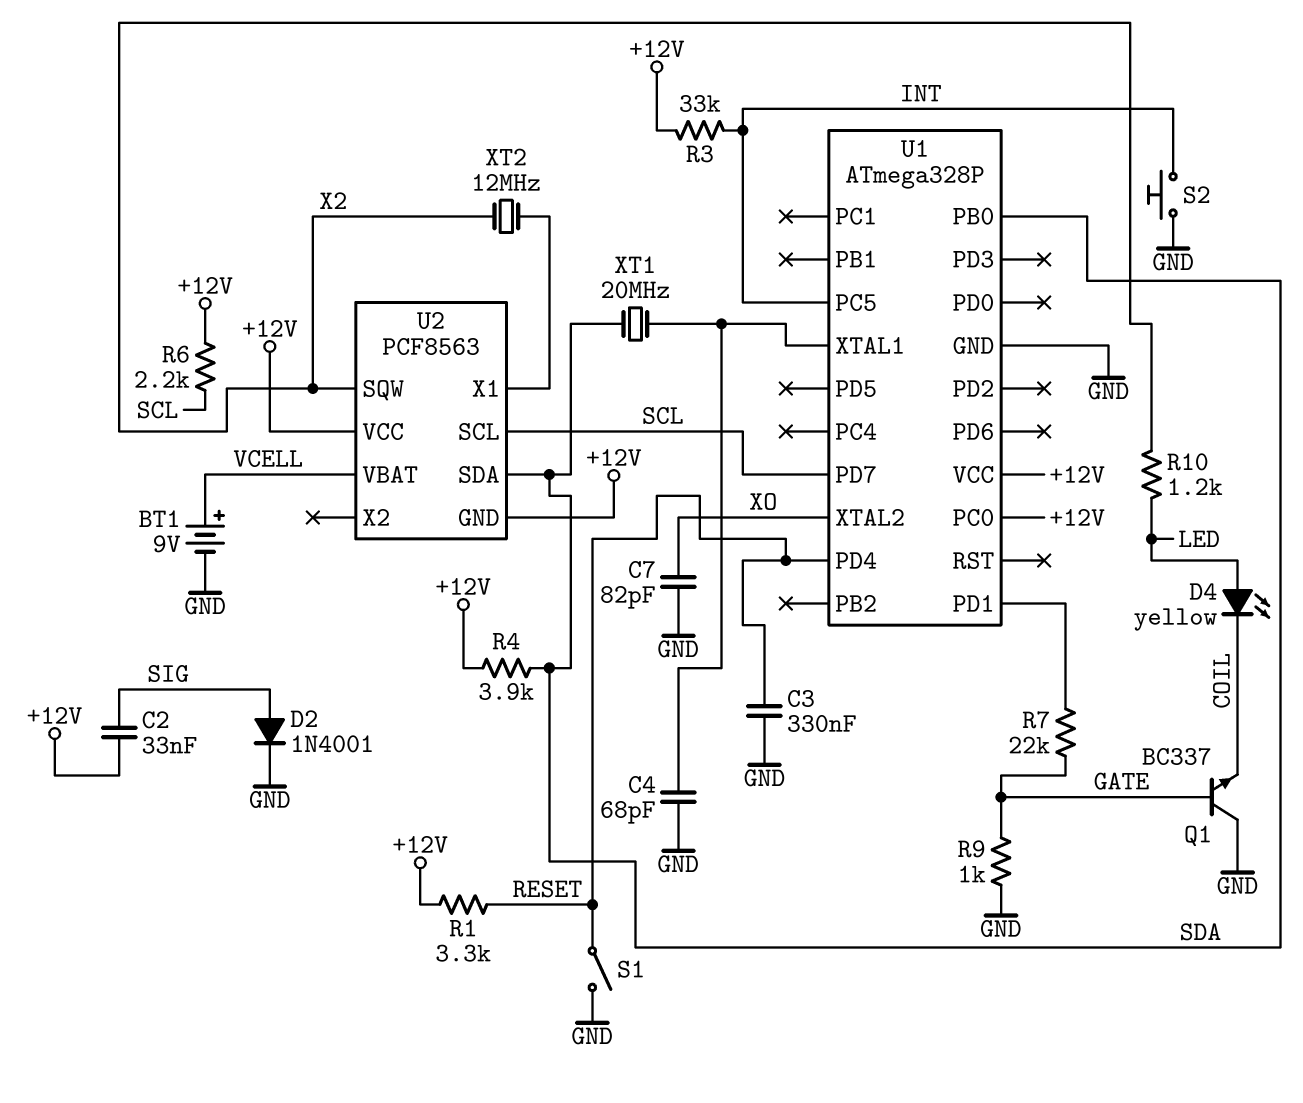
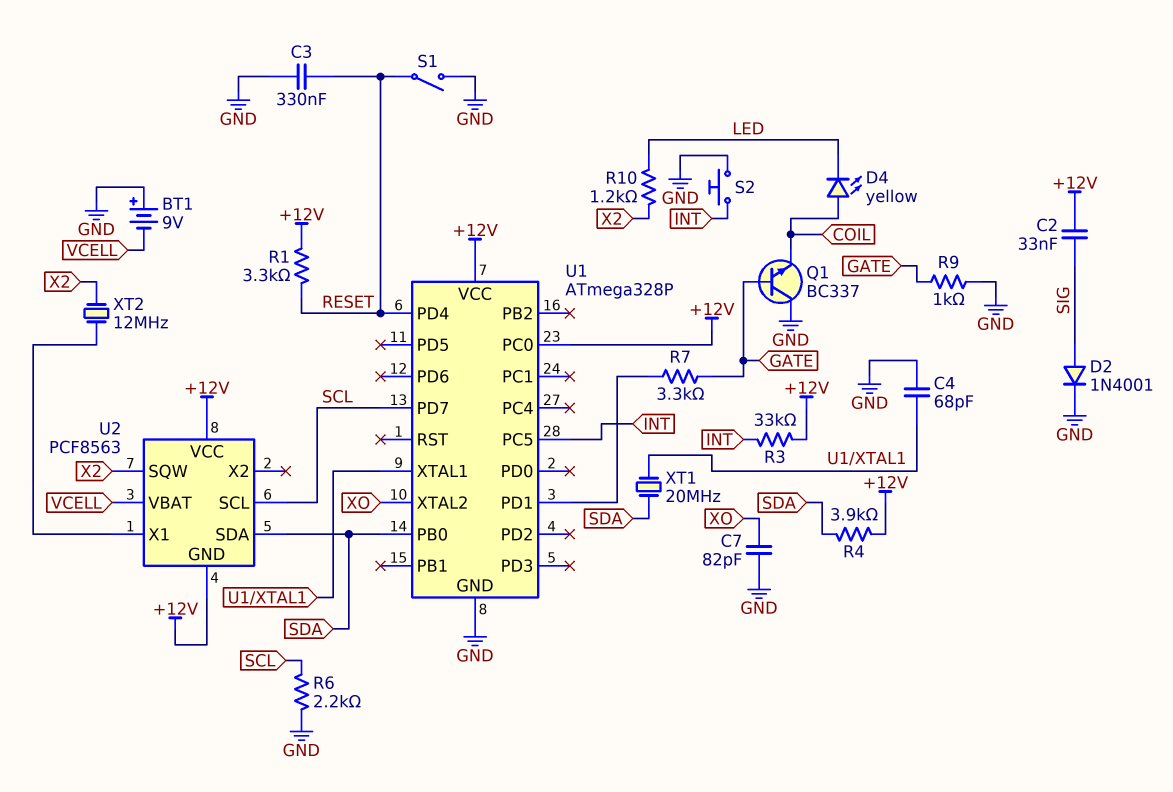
BT1: 9V (plus VCELL, minus GND) -> 9V (plus GND, minus VCELL)
D4: LED yellow (A LED, K COIL) -> LED yellow (A COIL, K LED)
R6: 2.2k (+12V, SCL) -> 2.2k (GND, SCL)
R7: 22k (GATE, U1/PD1) -> 3.3k (GATE, U1/PD1)

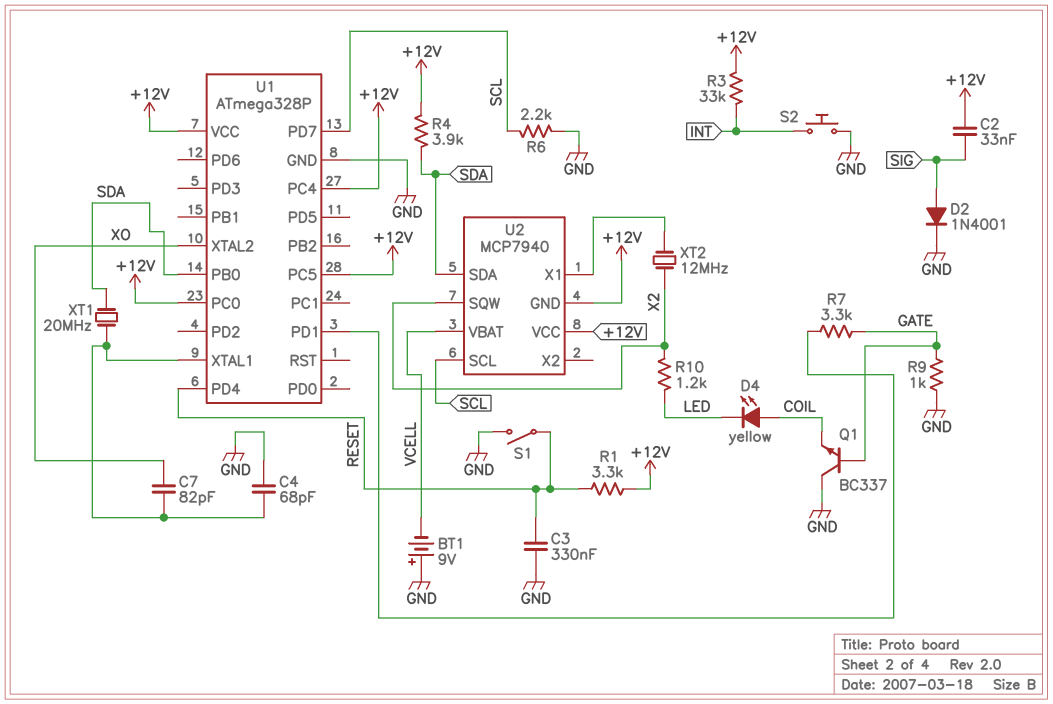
C7: 82pF (GND, XO) -> 82pF (U1/XTAL1, XO)
U1 pin PC4: none -> +12V
U1 pin PC5: INT -> +12V
U2: PCF8563 -> MCP7940

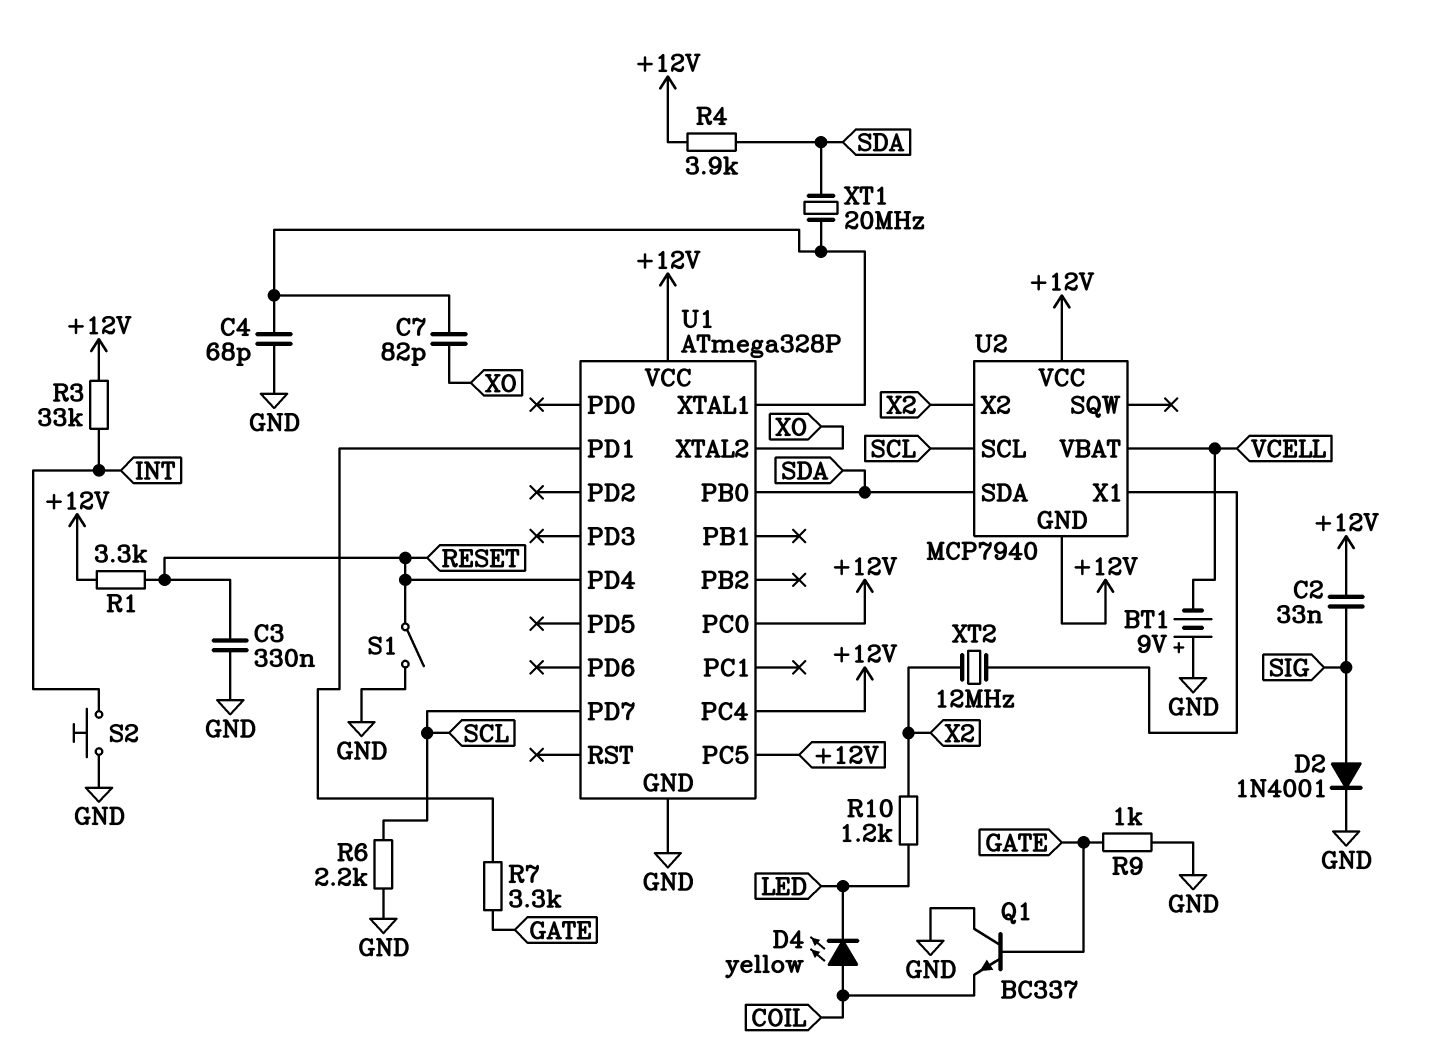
U2 pin SQW: X2 -> none
U2 pin X2: none -> X2

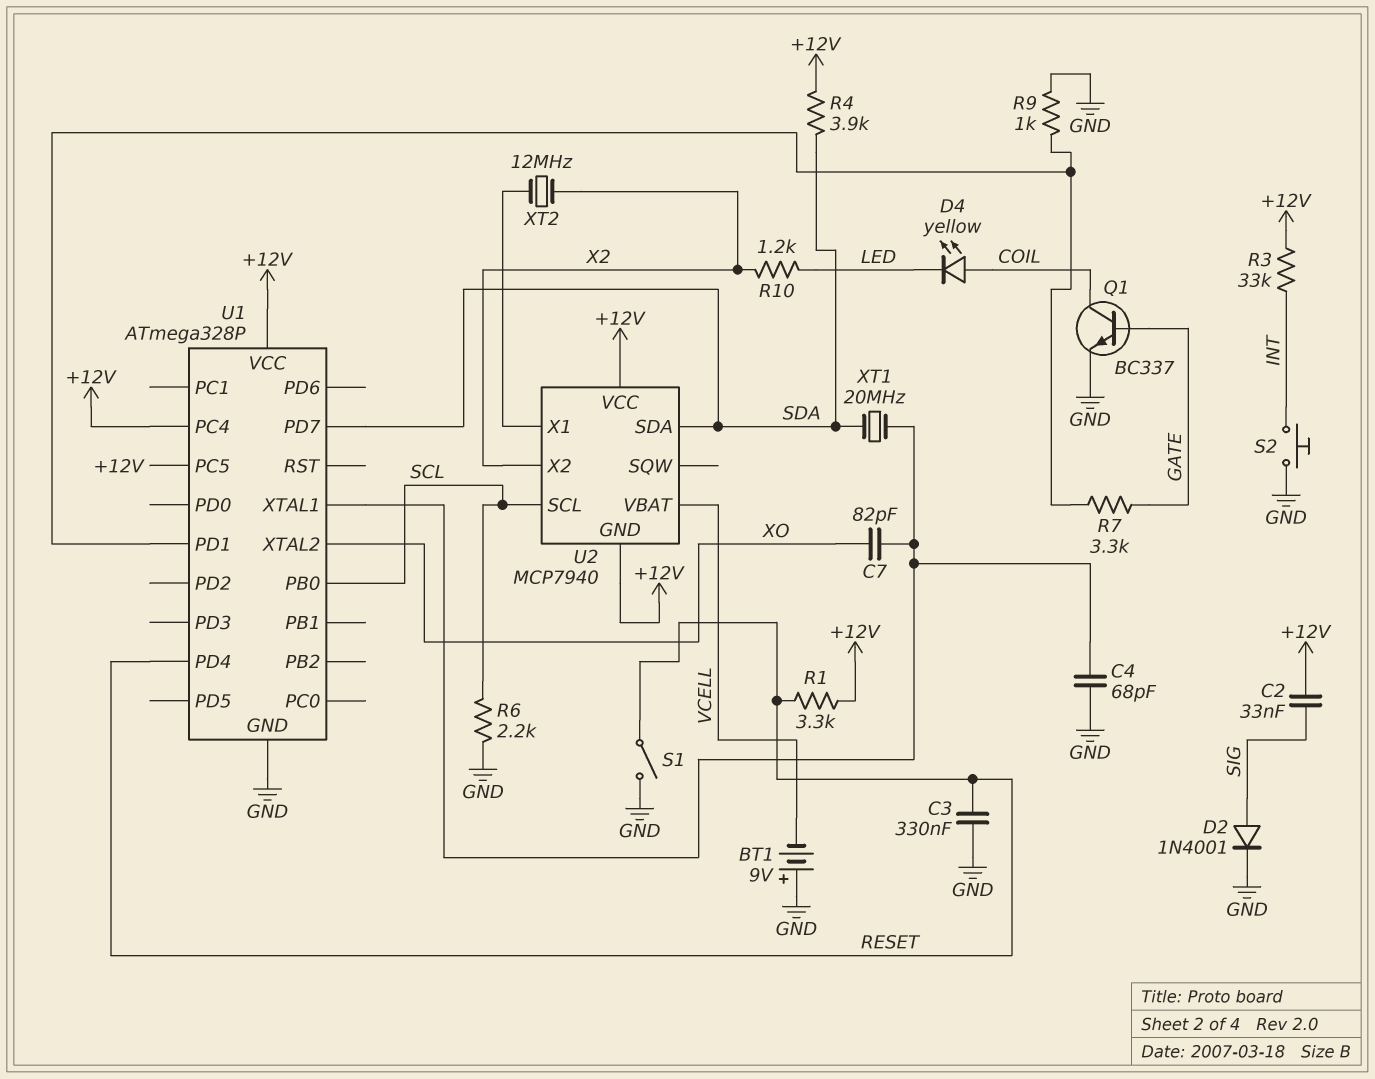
Q1: NPN BC337 (B GATE, C GND, E COIL) -> NPN BC337 (B GATE, C COIL, E GND)
R9: 1k (GATE, GND) -> 1k (GND, U1/PD1)
U1 pin PB0: SDA -> SCL
U1 pin PC0: +12V -> none
U1 pin PD7: SCL -> SDA

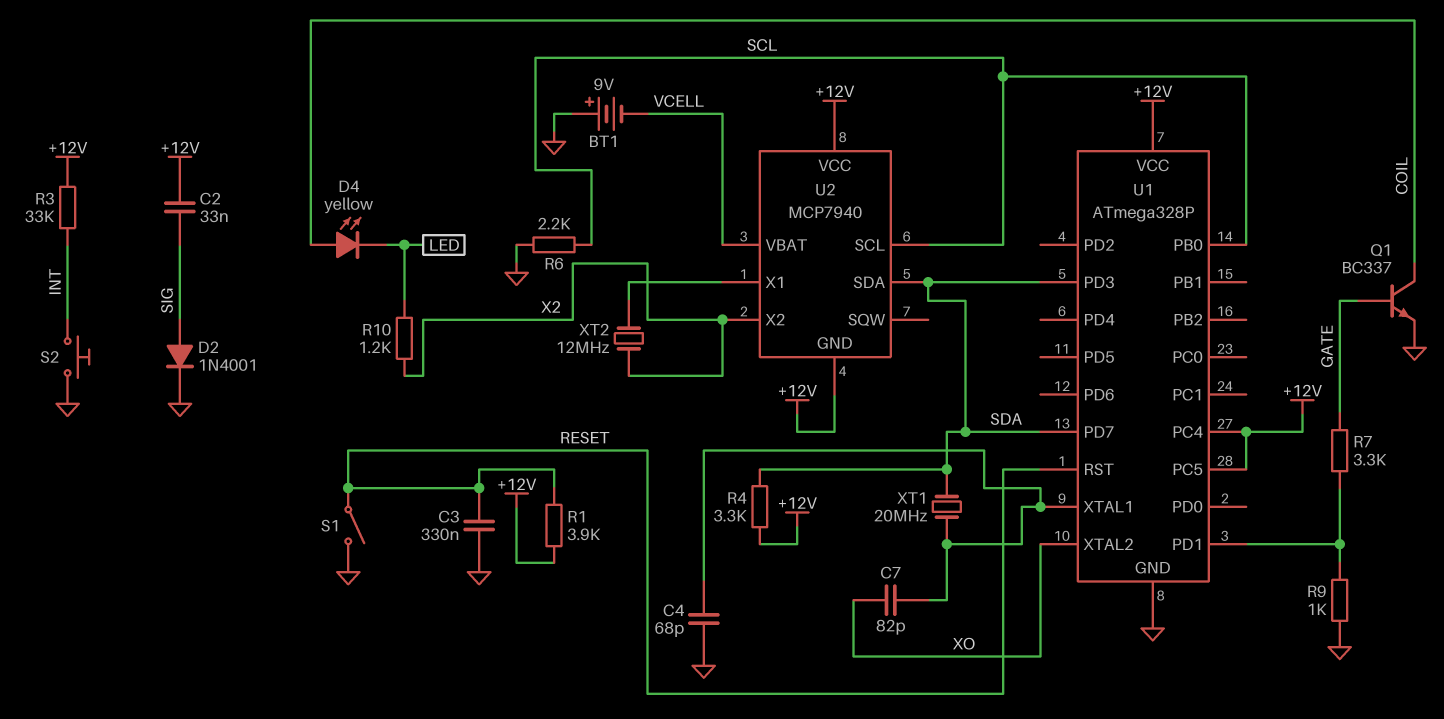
R1: 3.3k (+12V, RESET) -> 3.9k (+12V, RESET)
R4: 3.9k (+12V, SDA) -> 3.3k (+12V, SDA)
U1 pin PD3: none -> SDA
U1 pin PD4: RESET -> none
U1 pin RST: none -> RESET

